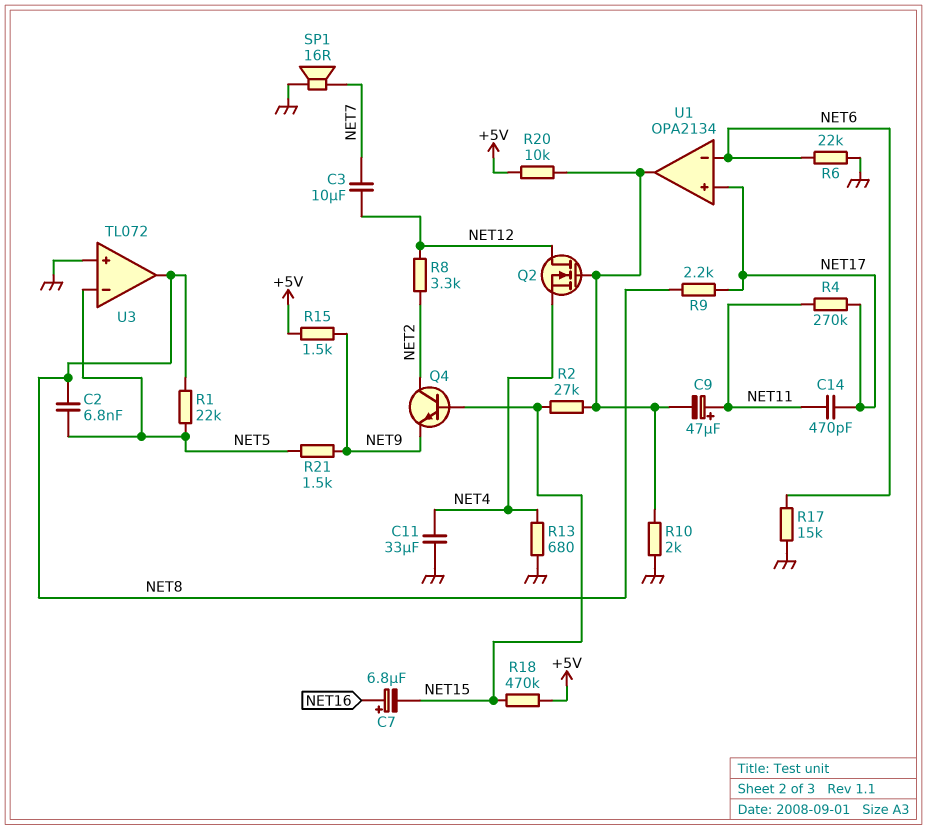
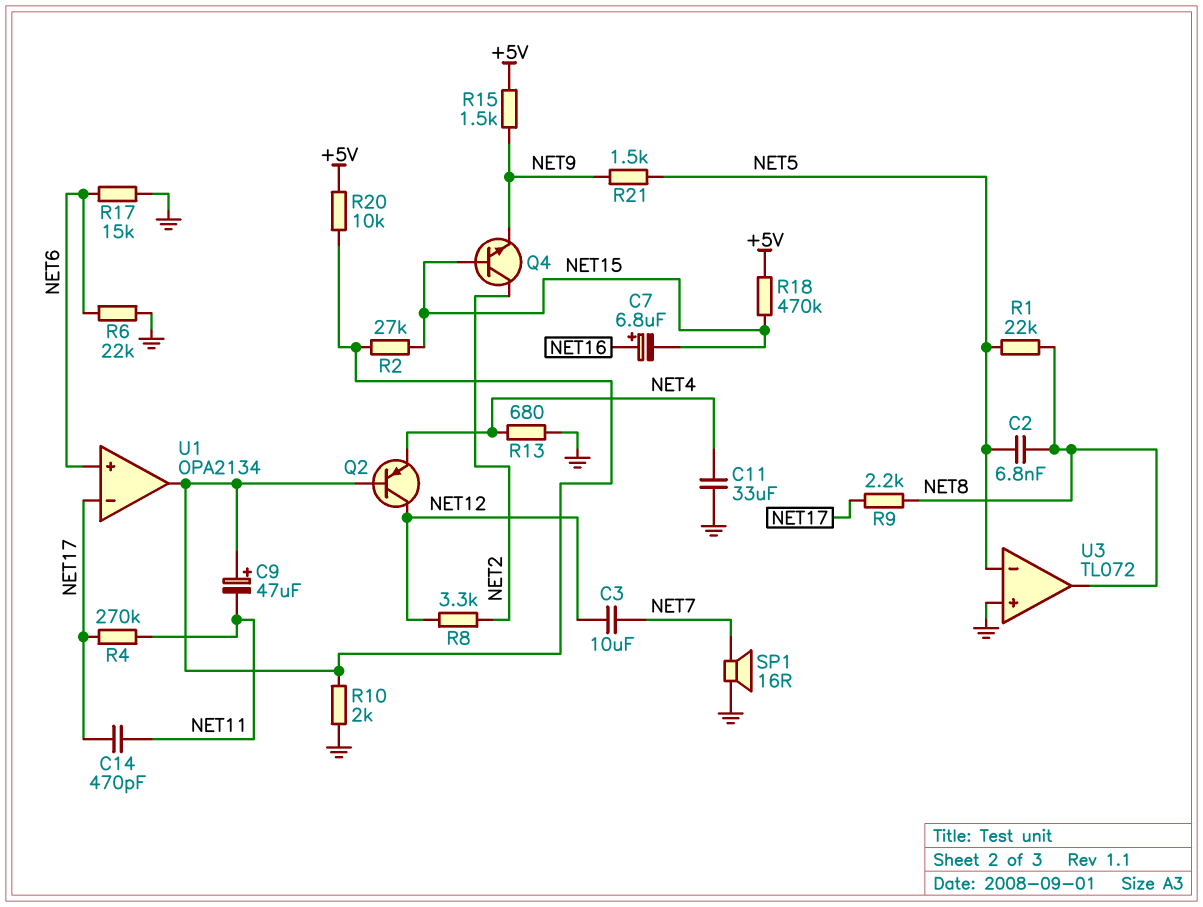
C9: 47uF (plus NET11, minus U1/out) -> 47uF (plus U1/out, minus NET11)
Q2: NMOS (G U1/out, D NET12, S NET4) -> PNP (B U1/out, C NET12, E NET4)
U1 pin in+: NET17 -> NET6
U1 pin in-: NET6 -> NET17

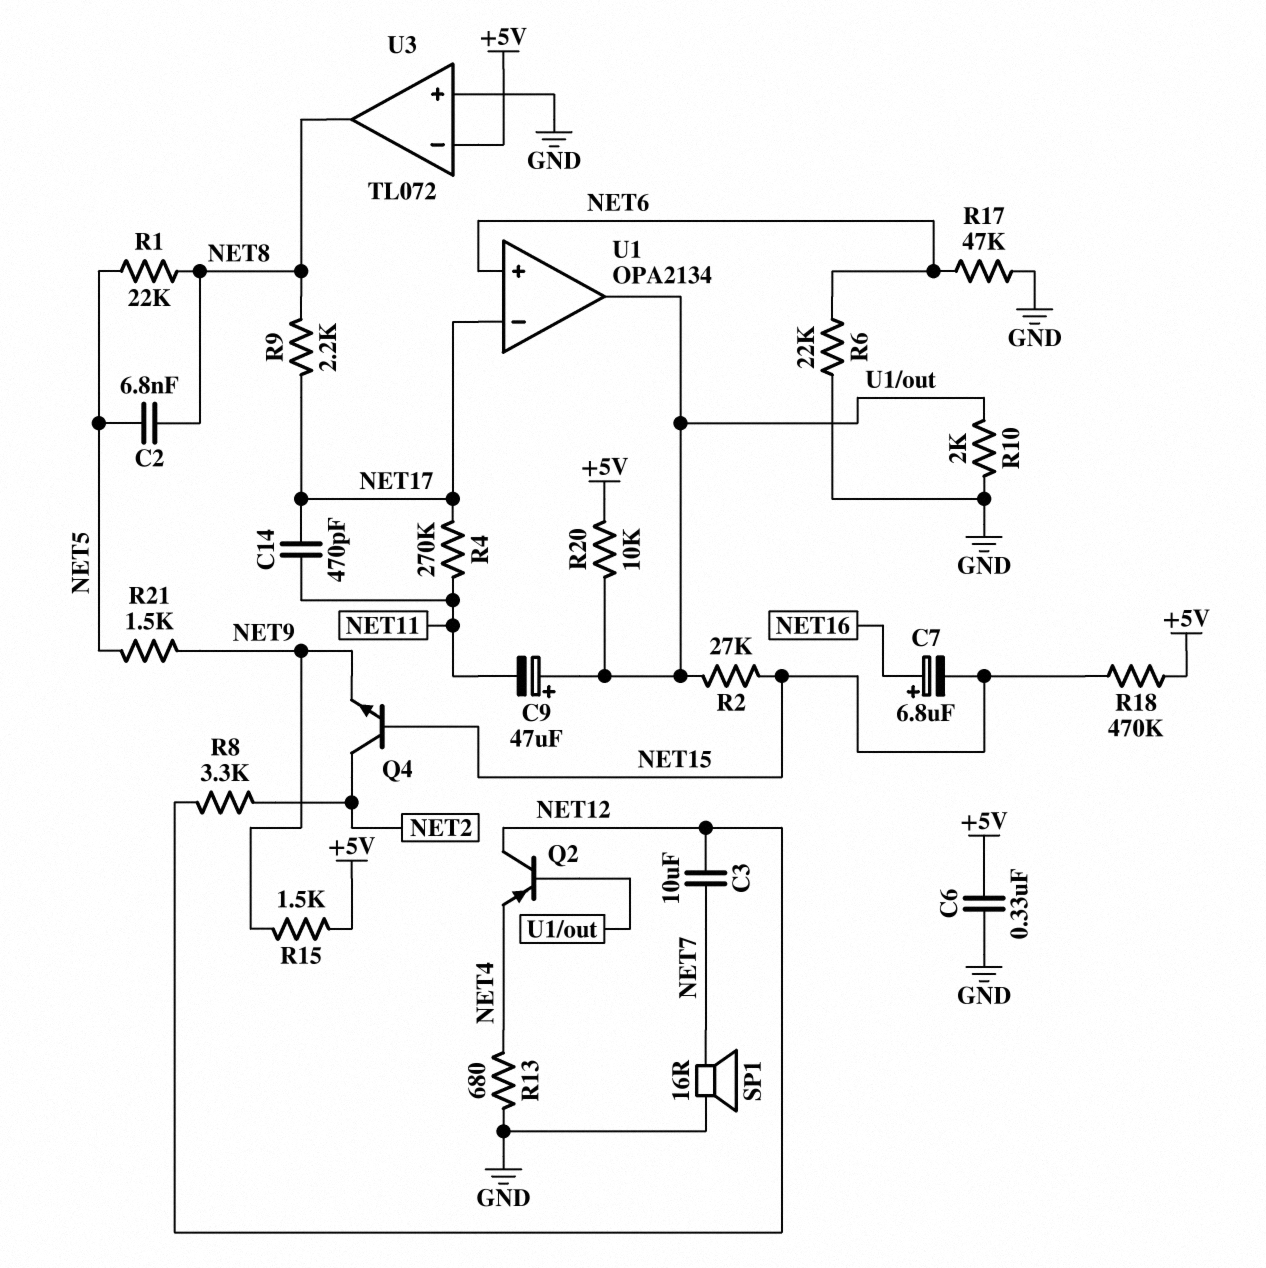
C6: none -> 330nF (+5V, GND)
C11: 33uF (GND, NET4) -> none
R17: 15k (GND, NET6) -> 47k (GND, NET6)
U3 pin in-: NET5 -> +5V

